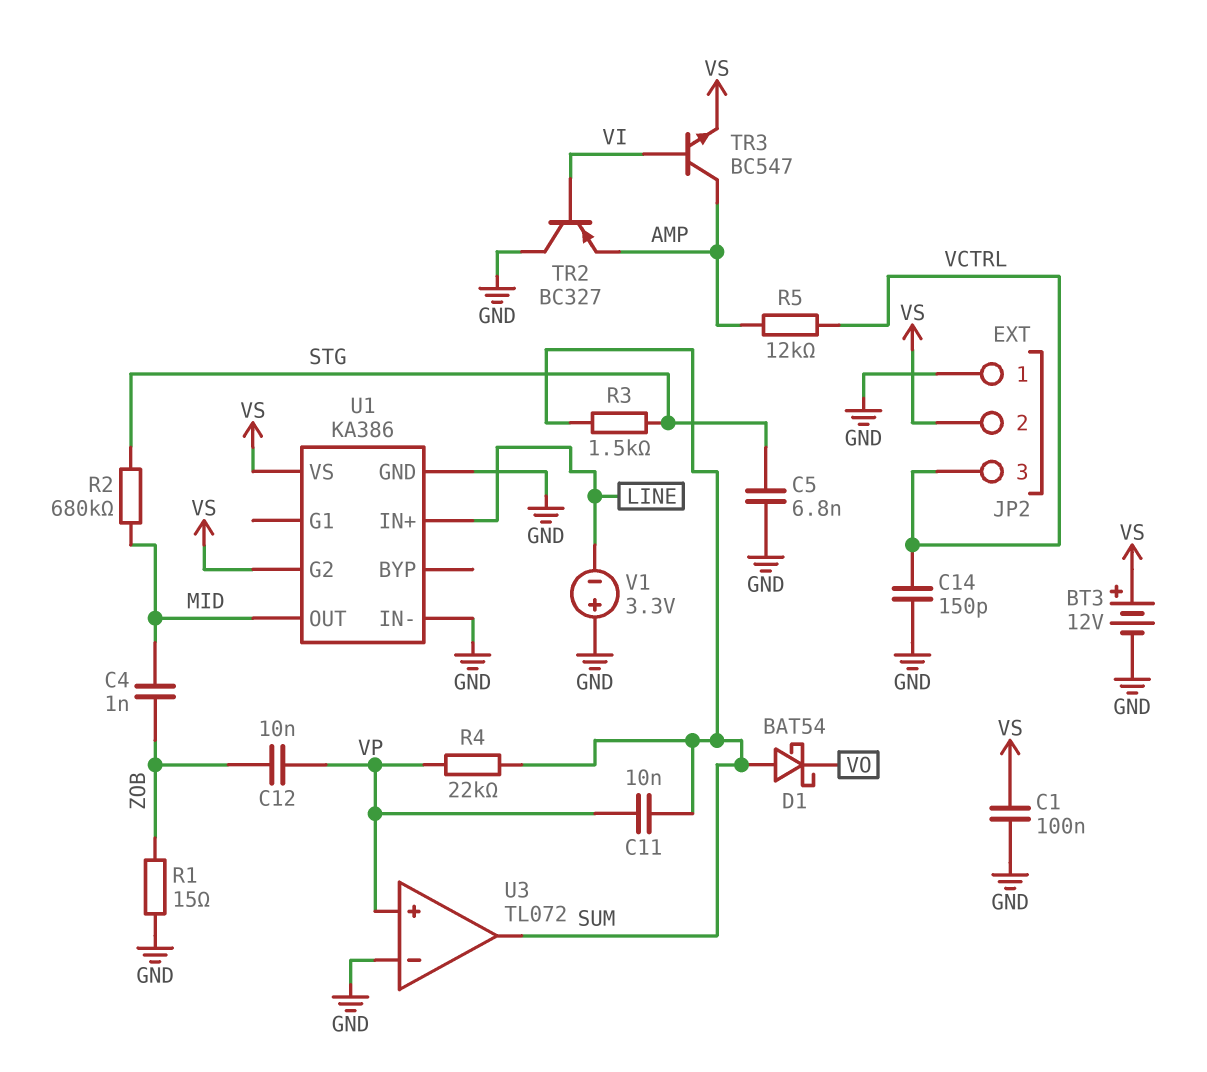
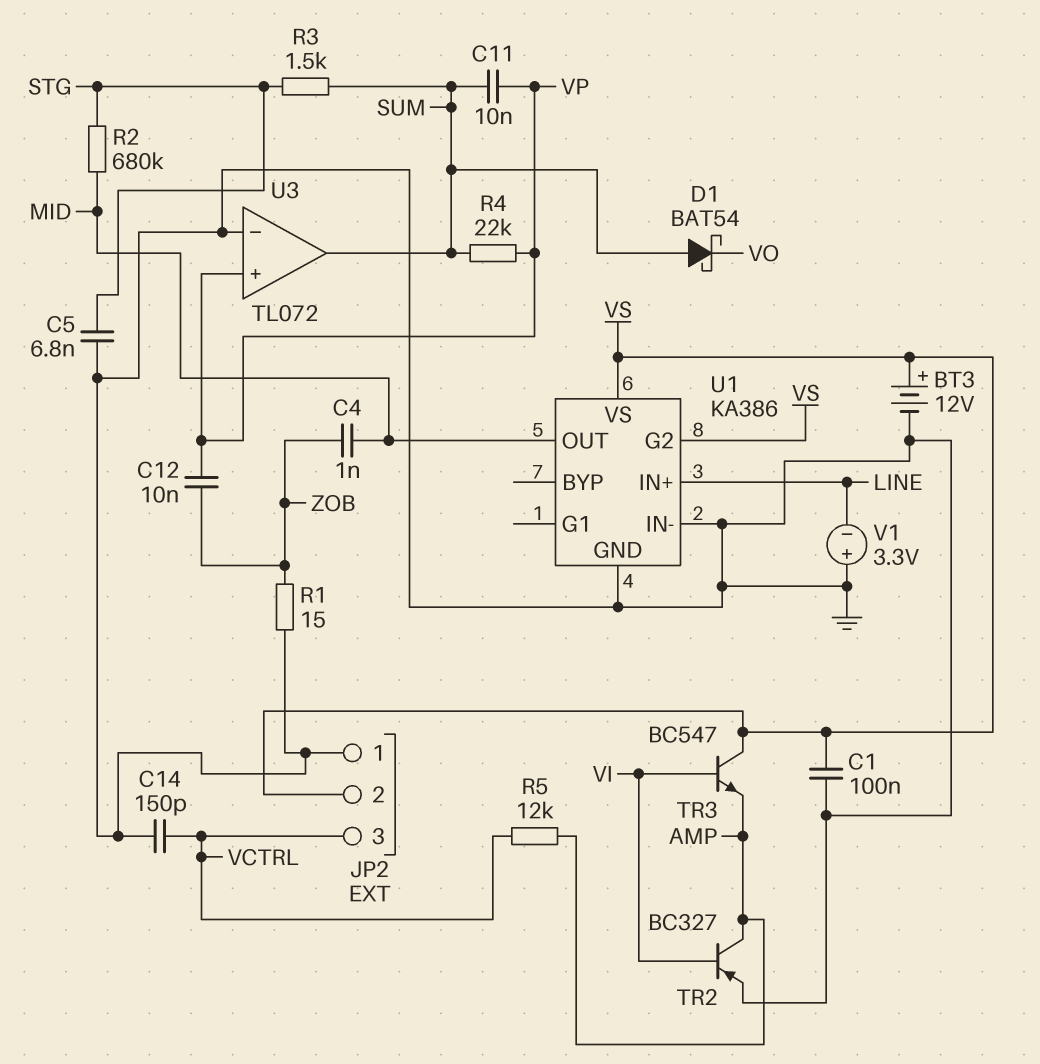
TR2: PNP BC327 (B VI, C GND, E AMP) -> PNP BC327 (B VI, C AMP, E GND)
TR3: NPN BC547 (B VI, C AMP, E VS) -> NPN BC547 (B VI, C VS, E AMP)

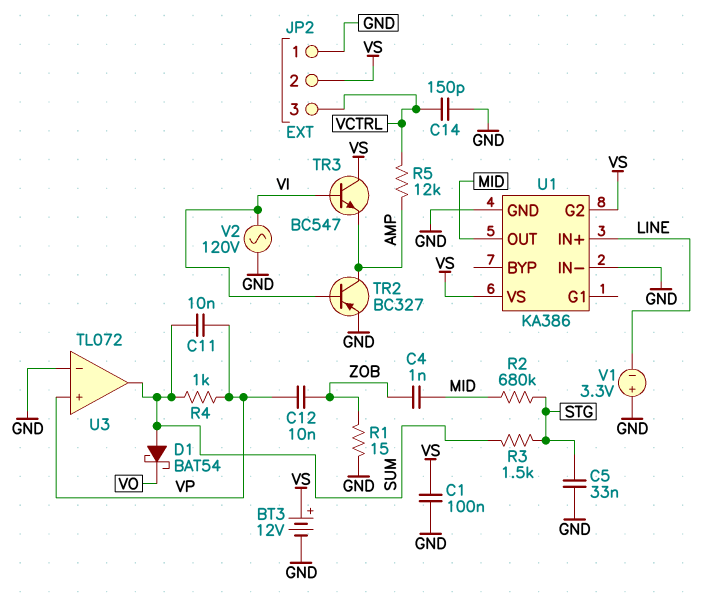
C5: 6.8nF (GND, STG) -> 33nF (GND, STG)
R4: 22k (SUM, VP) -> 1k (SUM, VP)
V2: none -> AC 120V (GND, VI)

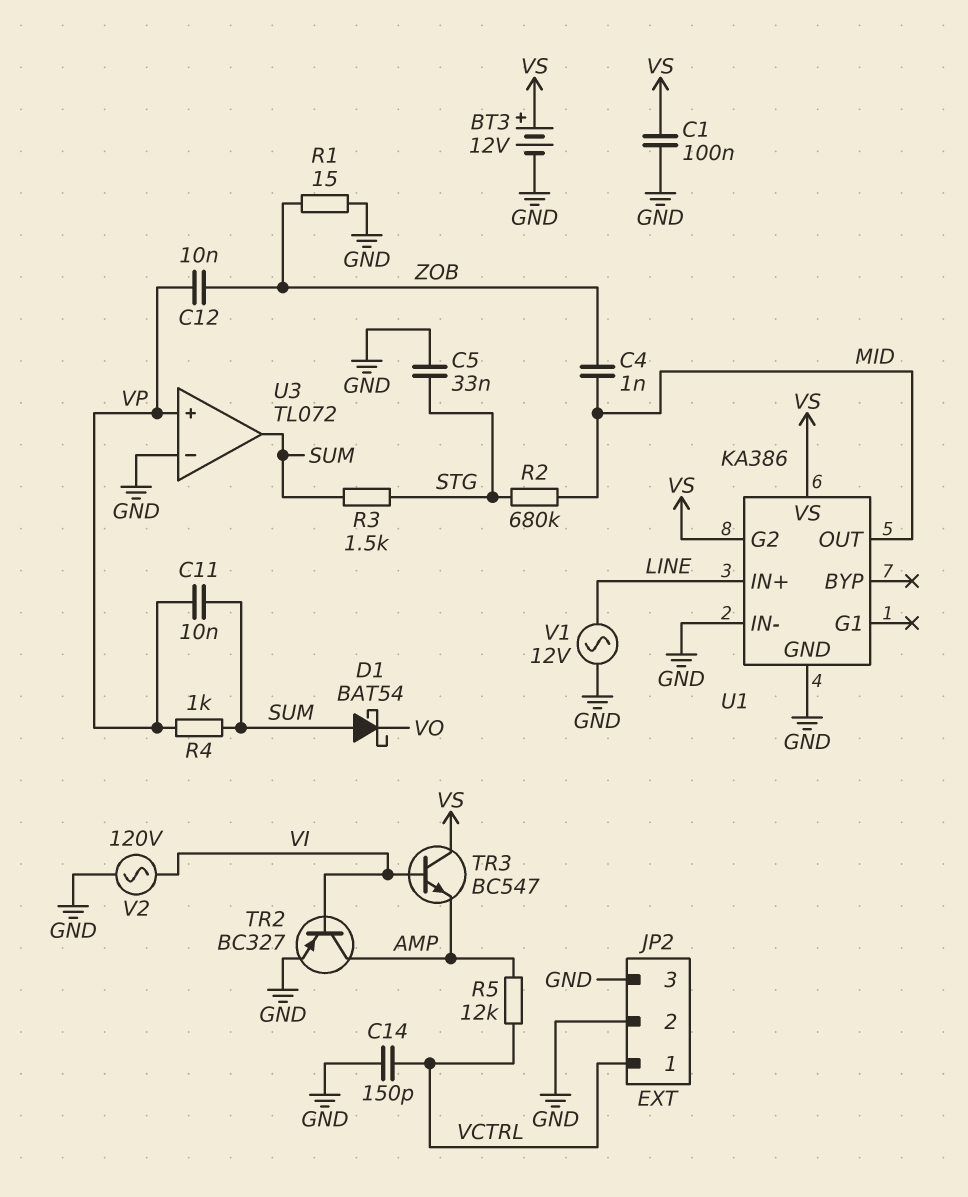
JP2 pin 1: GND -> VCTRL
JP2 pin 2: VS -> GND
JP2 pin 3: VCTRL -> GND
V1: 3.3V (plus GND, minus LINE) -> AC 12V (GND, LINE)

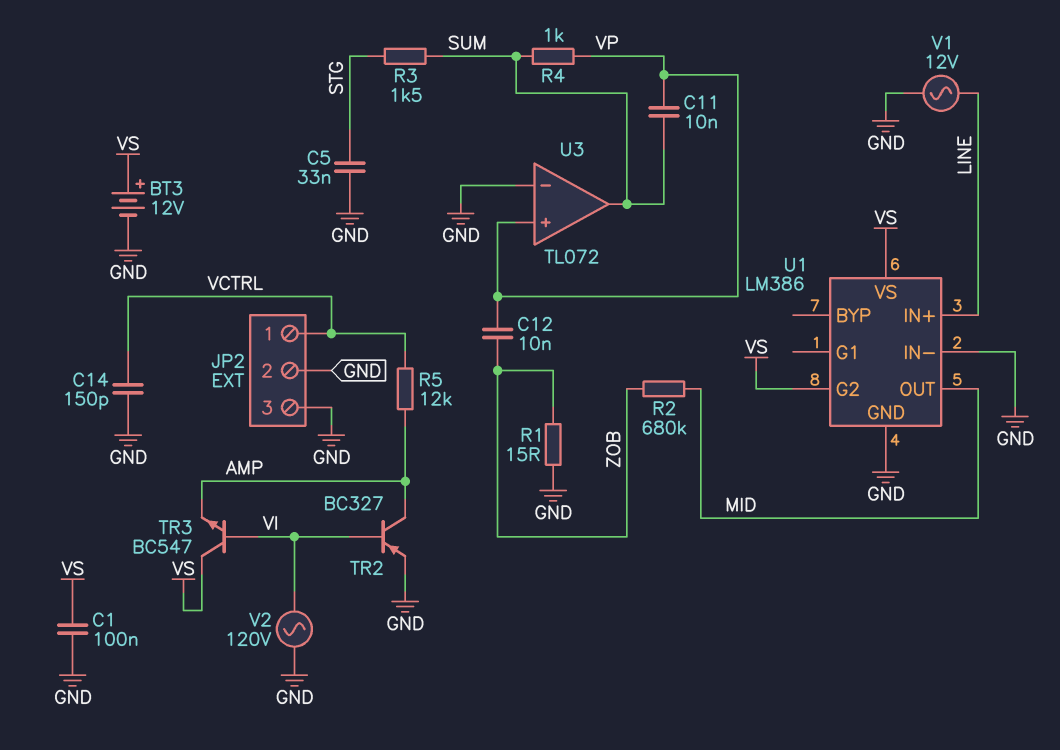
C4: 1nF (MID, ZOB) -> none
D1: schottky BAT54 (A SUM, K VO) -> none
R2: 680k (MID, STG) -> 680k (MID, ZOB)
U1: KA386 -> LM386

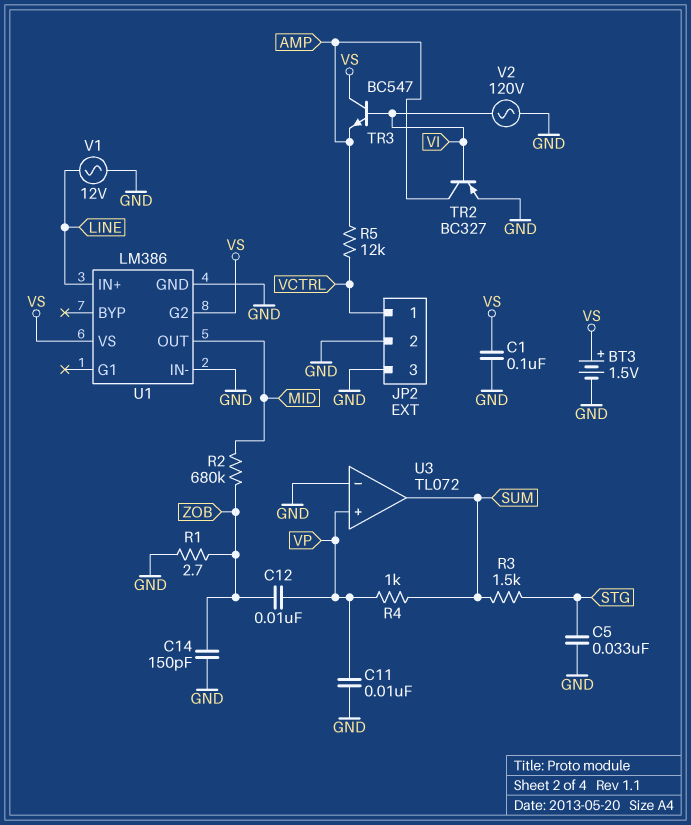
BT3: 12V (plus VS, minus GND) -> 1.5V (plus VS, minus GND)
C11: 10nF (SUM, VP) -> 10nF (GND, VP)
C14: 150pF (GND, VCTRL) -> 150pF (GND, ZOB)
R1: 15 (GND, ZOB) -> 2.7 (GND, ZOB)

